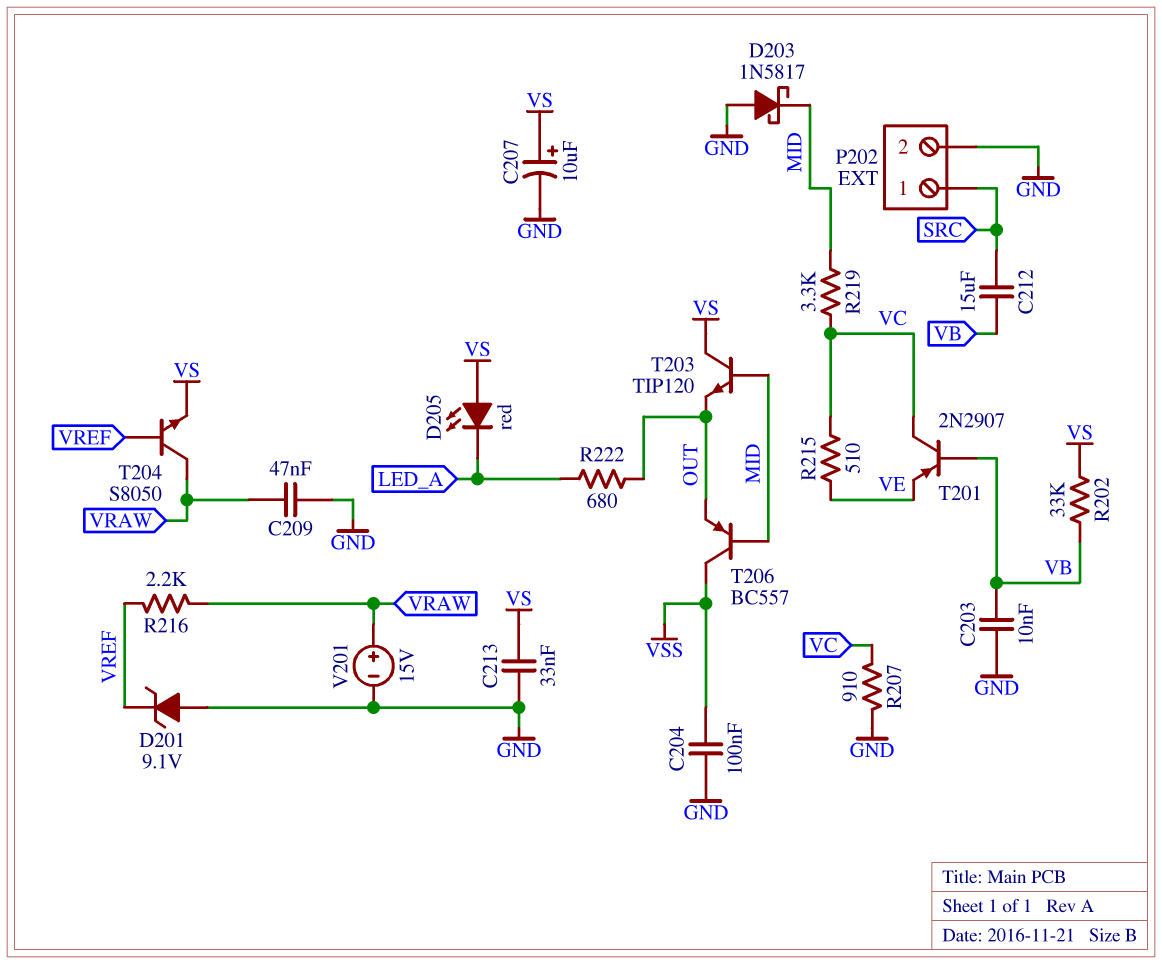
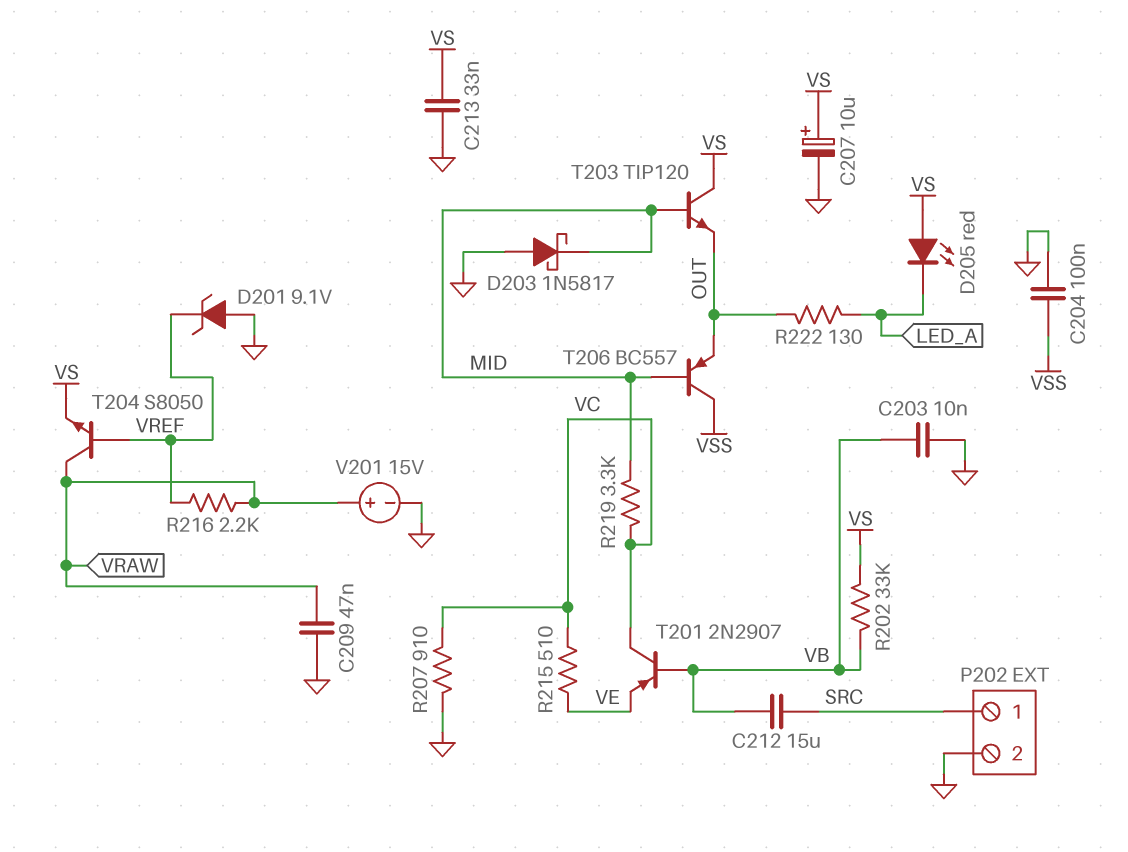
R222: 680 (LED_A, OUT) -> 130 (LED_A, OUT)

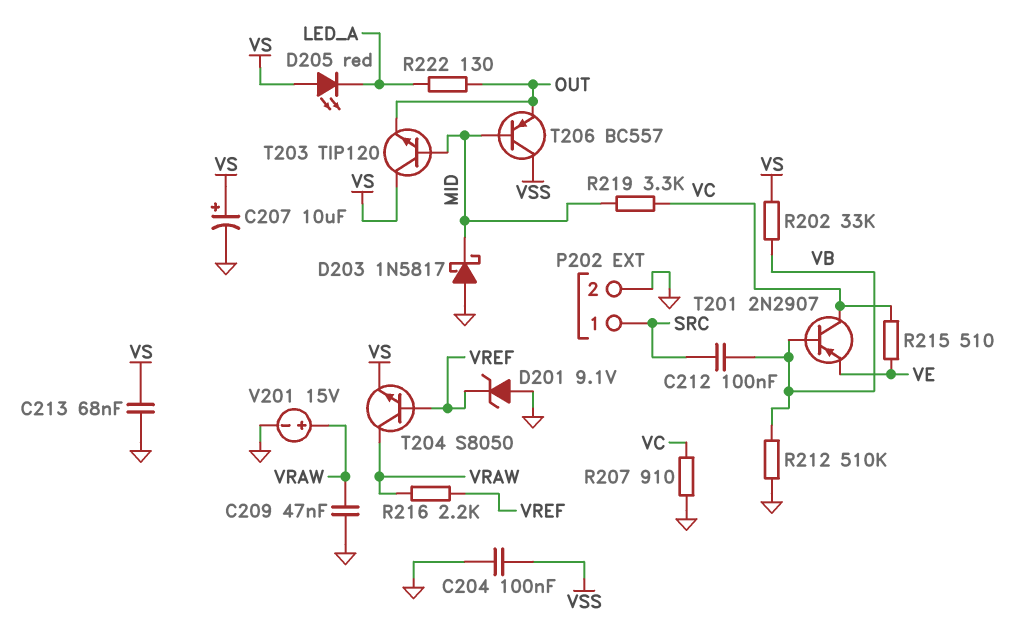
C203: 10nF (GND, VB) -> none
C212: 15uF (SRC, VB) -> 100nF (SRC, VB)
C213: 33nF (GND, VS) -> 68nF (GND, VS)
R212: none -> 510k (GND, VB)

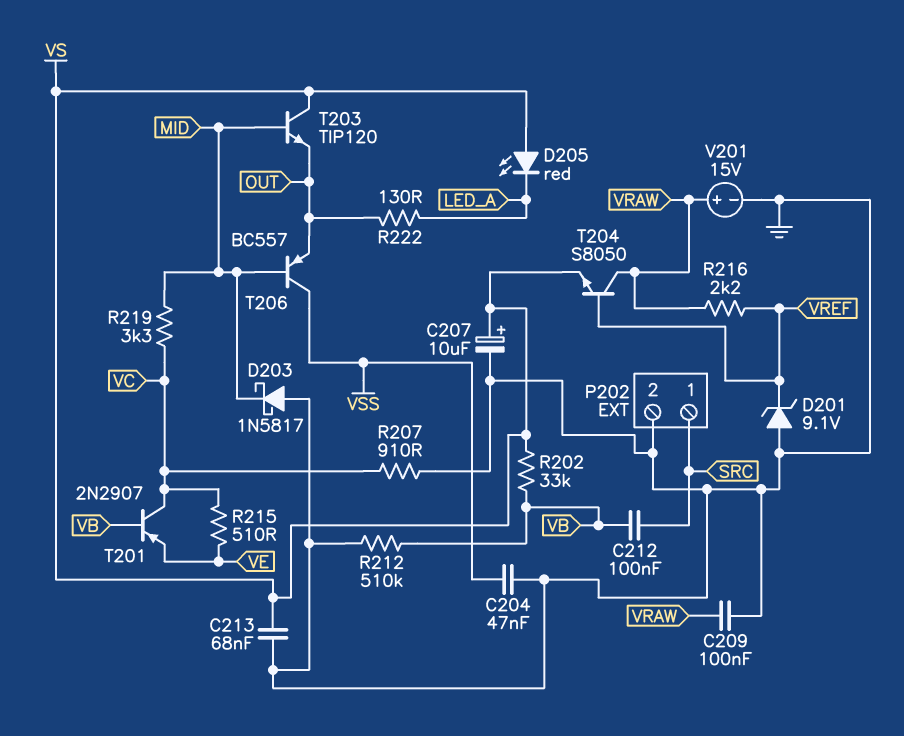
C204: 100nF (GND, VSS) -> 47nF (GND, VSS)
C209: 47nF (GND, VRAW) -> 100nF (GND, VRAW)

